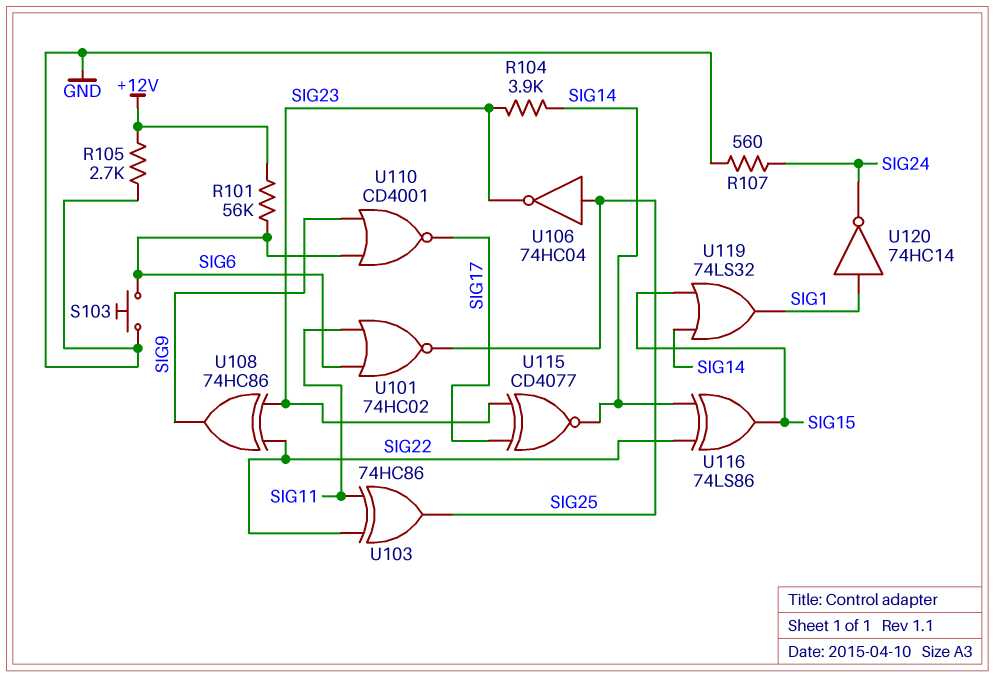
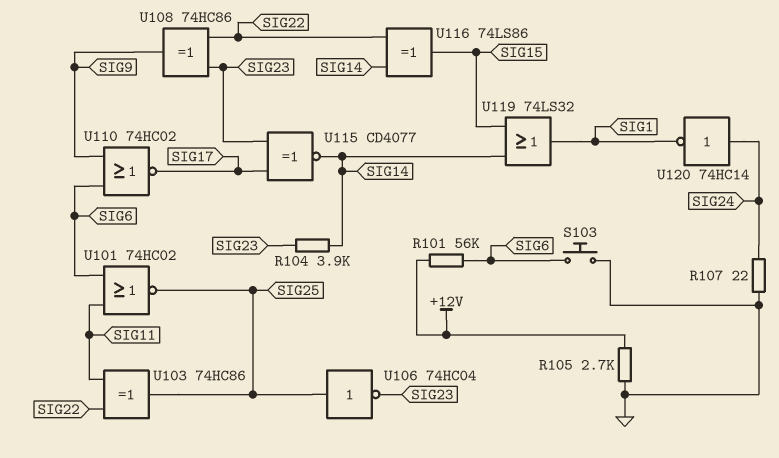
R107: 560 (GND, SIG24) -> 22 (GND, SIG24)
U110: NOR CD4001 (in SIG6, in SIG9, out SIG17) -> NOR 74HC02 (in SIG6, in SIG9, out SIG17)
U120: NOT 74HC14 (in SIG1, out SIG24) -> NOT 74HC14 (in SIG24, out SIG1)

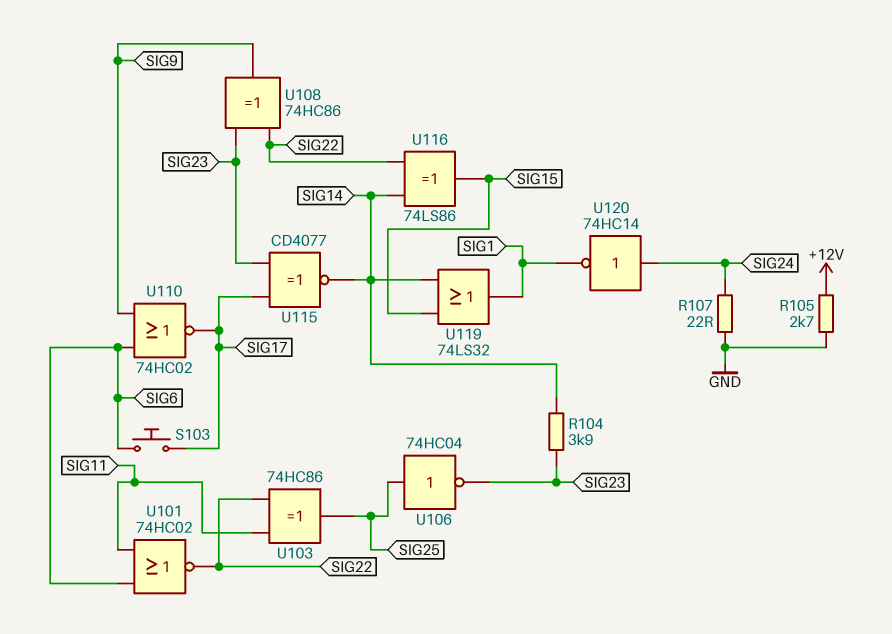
R101: 56k (+12V, SIG6) -> none
S103: button (GND, SIG6) -> button (SIG6, SIG17)
U101: NOR 74HC02 (in SIG6, in SIG11, out SIG25) -> NOR 74HC02 (in SIG6, in SIG11, out SIG22)

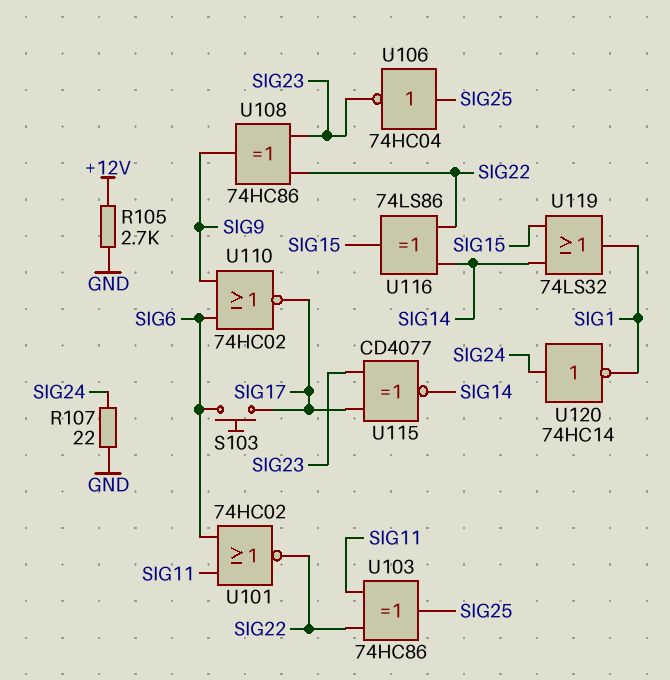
R104: 3.9k (SIG14, SIG23) -> none

